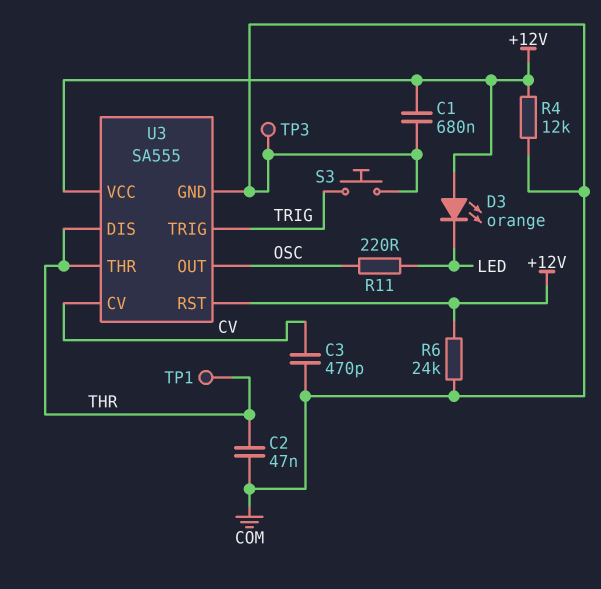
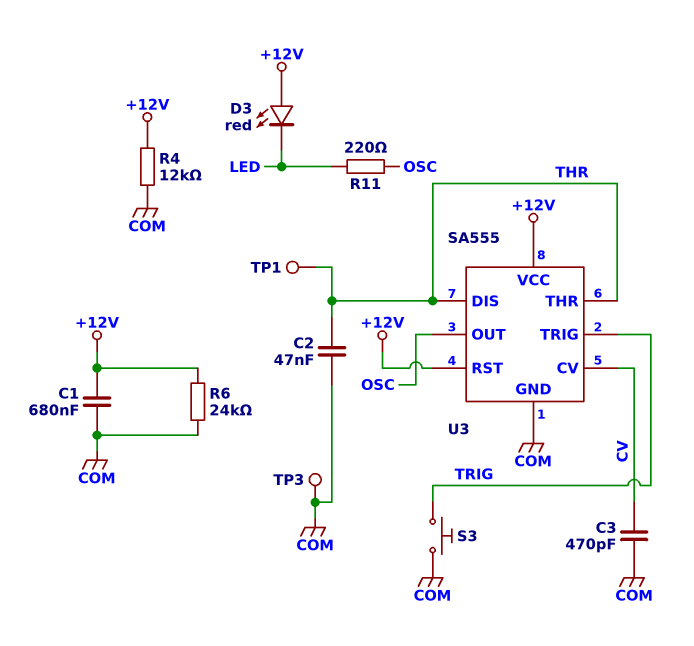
D3: LED orange (A +12V, K LED) -> LED red (A +12V, K LED)

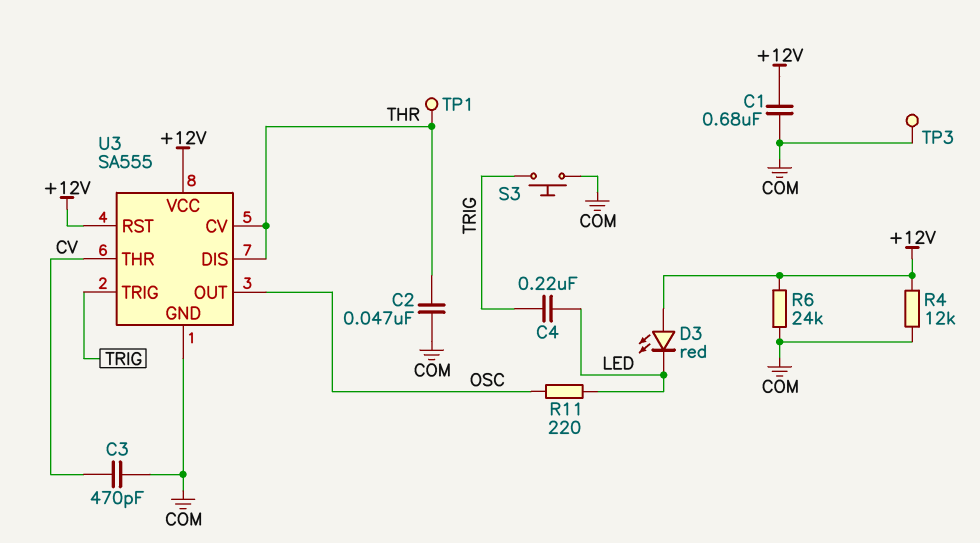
C4: none -> 220nF (LED, TRIG)
U3 pin CV: CV -> THR
U3 pin THR: THR -> CV

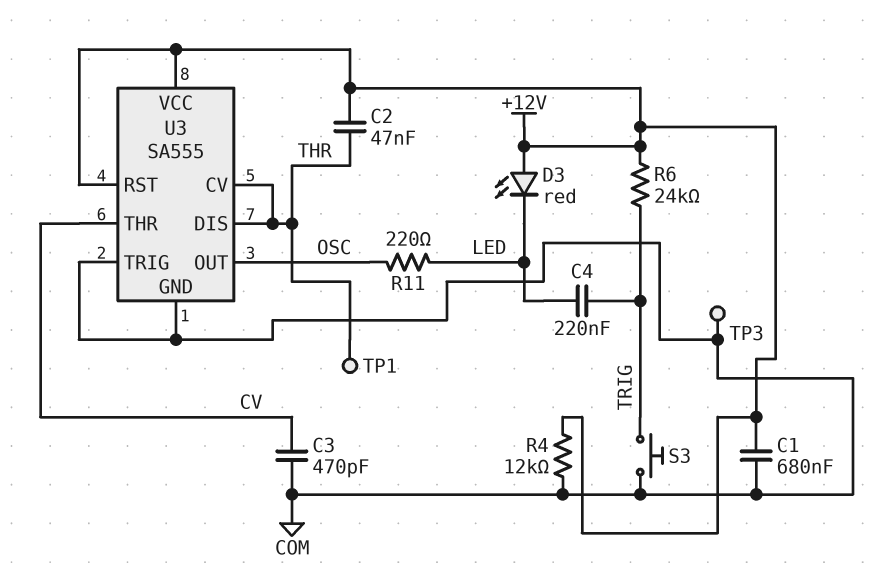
C2: 47nF (COM, THR) -> 47nF (+12V, THR)
R6: 24k (+12V, COM) -> 24k (+12V, TRIG)
U3 pin TRIG: TRIG -> COM

